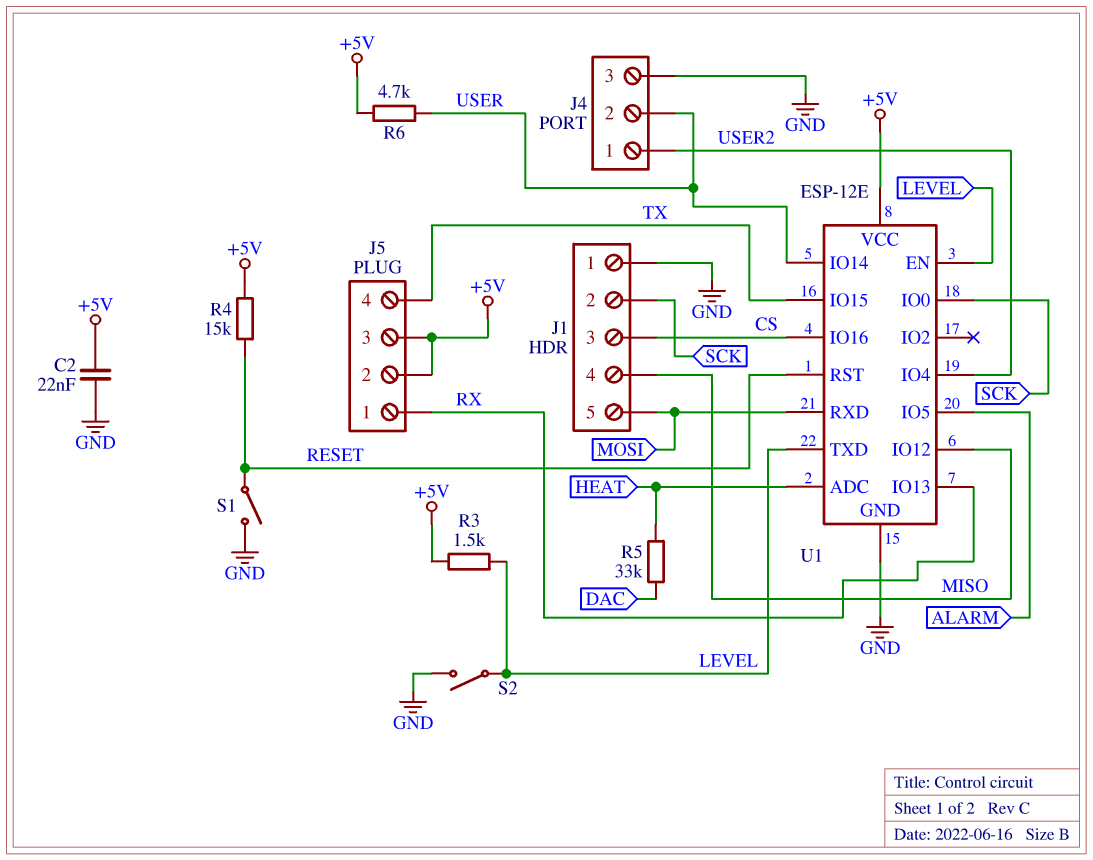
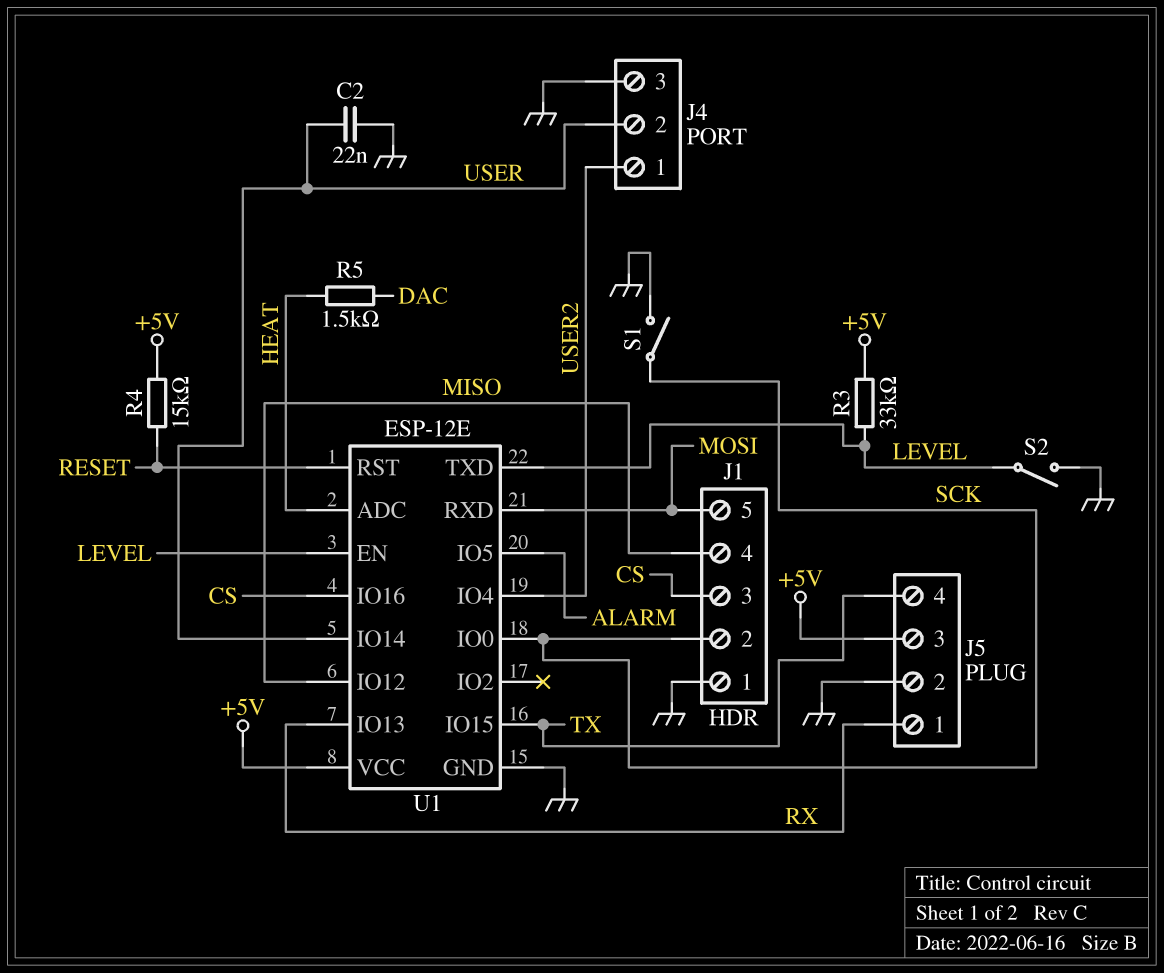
C2: 22nF (+5V, GND) -> 22nF (GND, USER)
J5 pin 2: +5V -> GND
R3: 1.5k (+5V, LEVEL) -> 33k (+5V, LEVEL)
R5: 33k (DAC, HEAT) -> 1.5k (DAC, HEAT)
R6: 4.7k (+5V, USER) -> none
S1: switch (GND, RESET) -> switch (GND, SCK)

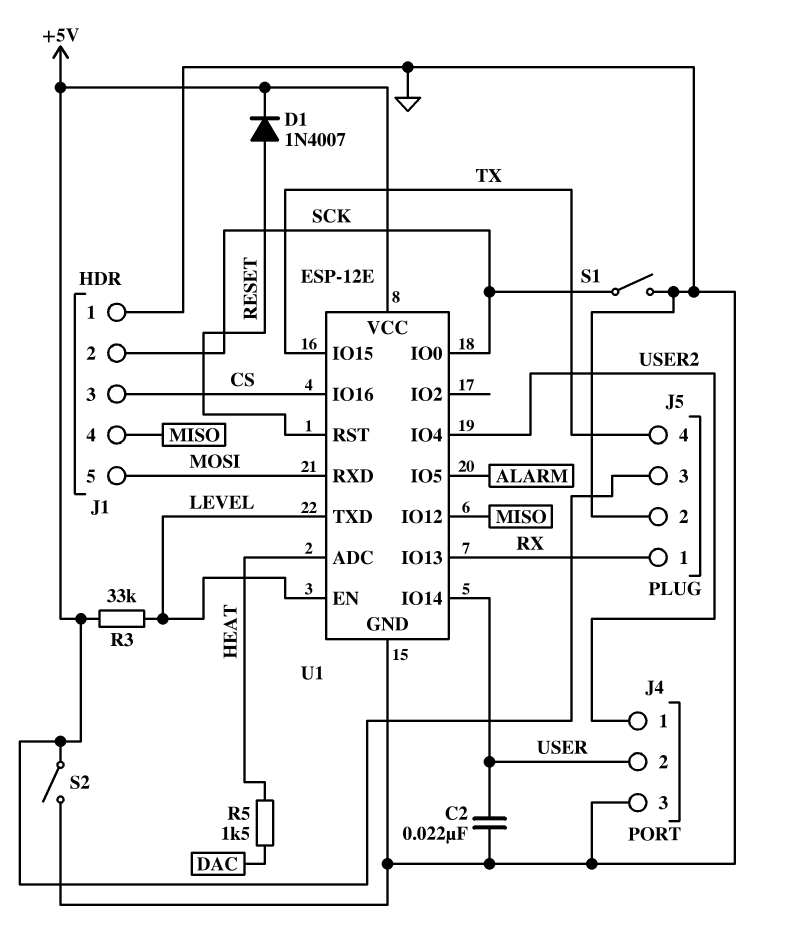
D1: none -> diode 1N4007 (A RESET, K +5V)
R4: 15k (+5V, RESET) -> none
S2: switch (GND, LEVEL) -> switch (+5V, GND)

